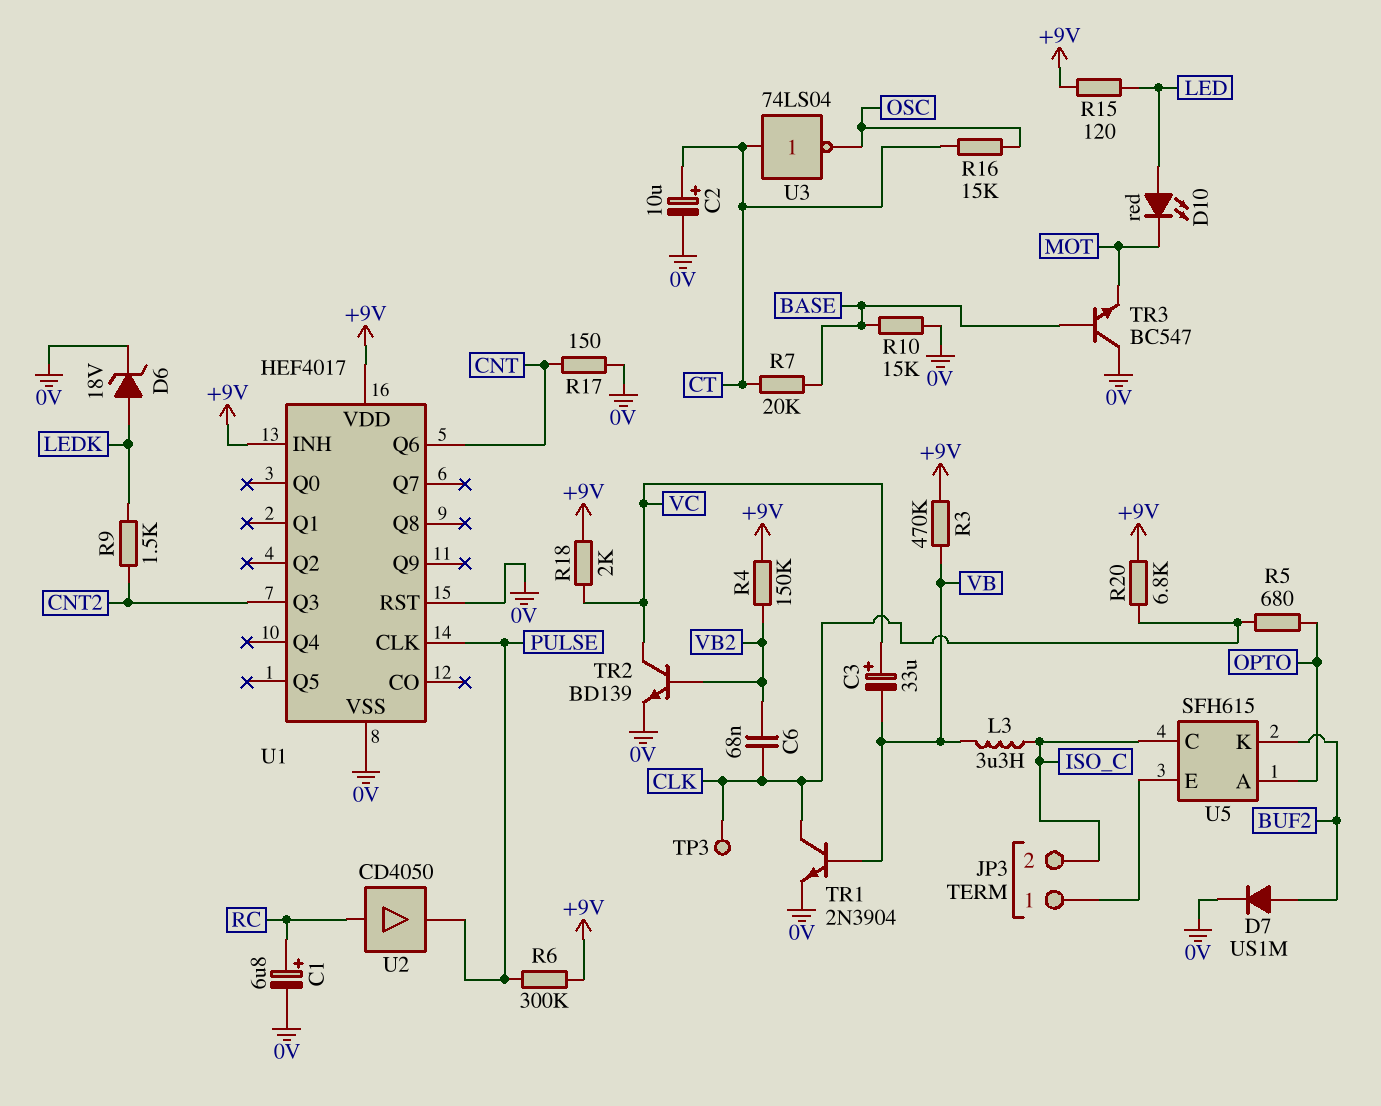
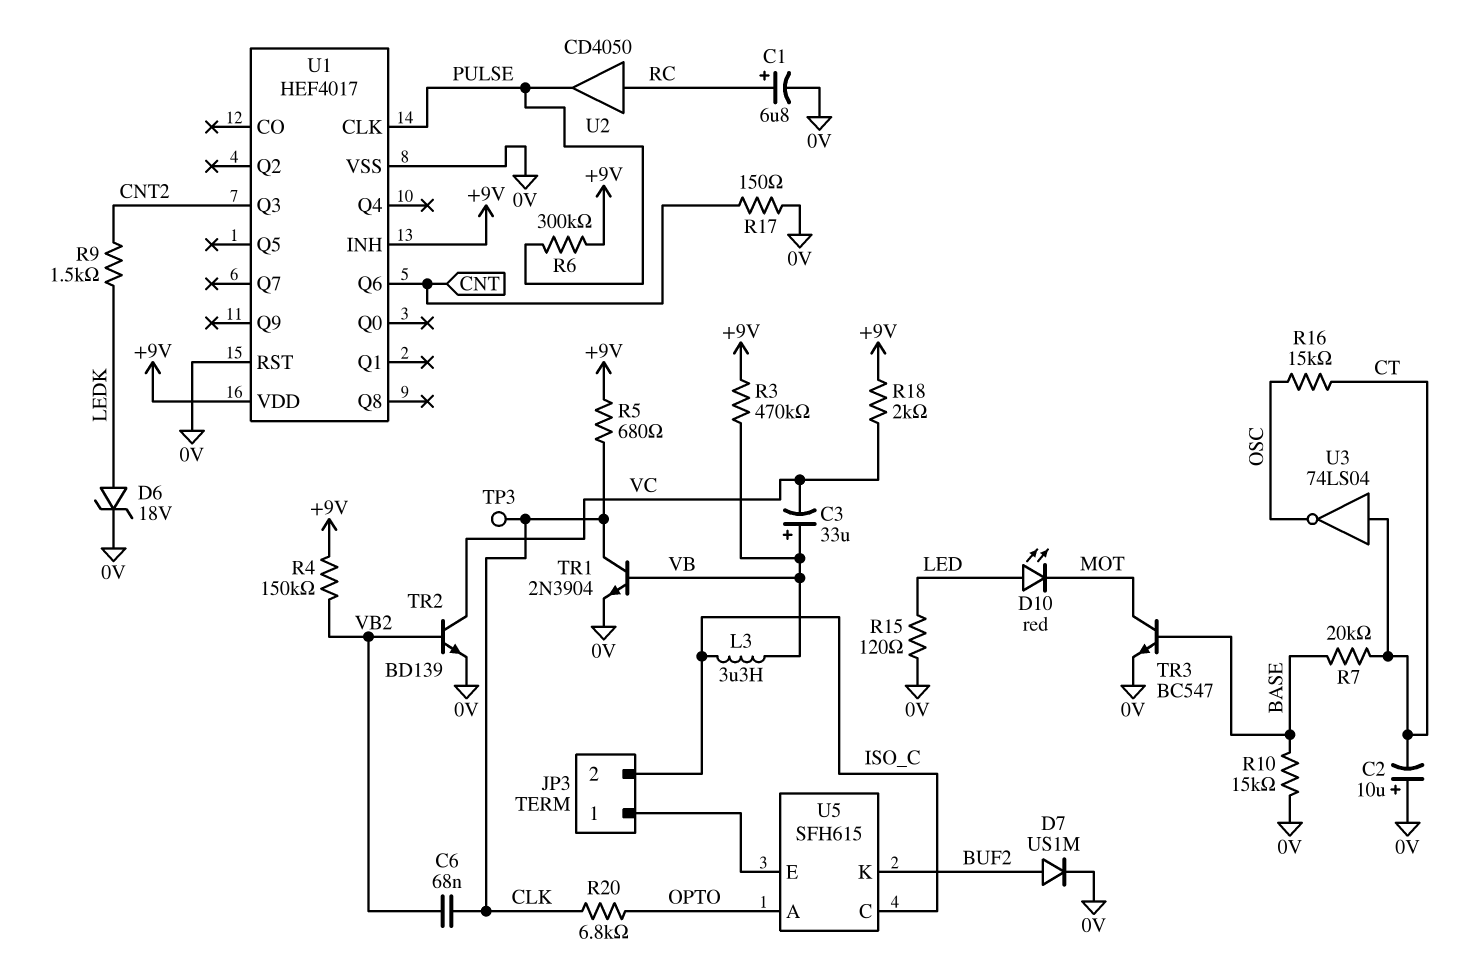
C2: 10uF (plus CT, minus 0V) -> 10uF (plus 0V, minus CT)
C3: 33uF (plus VC, minus VB) -> 33uF (plus VB, minus VC)
R5: 680 (CLK, OPTO) -> 680 (+9V, CLK)
R15: 120 (+9V, LED) -> 120 (0V, LED)
R20: 6.8k (+9V, CLK) -> 6.8k (CLK, OPTO)
TR3: NPN BC547 (B BASE, C 0V, E MOT) -> NPN BC547 (B BASE, C MOT, E 0V)

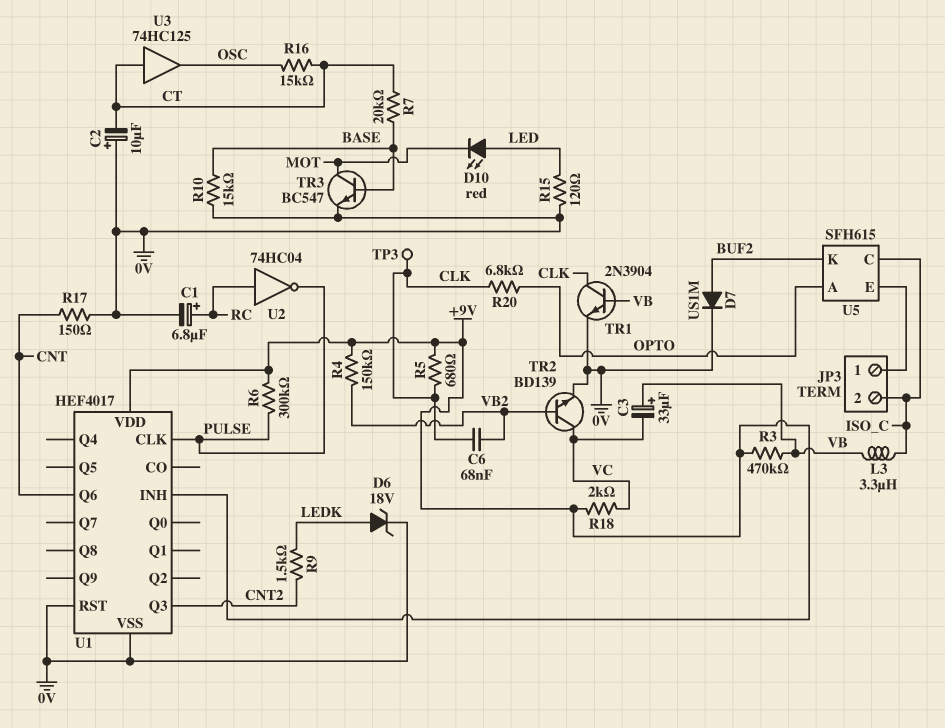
U2: buffer CD4050 (in RC, out PULSE) -> NOT 74HC04 (in RC, out PULSE)
U3: NOT 74LS04 (in CT, out OSC) -> buffer 74HC125 (in CT, out OSC)

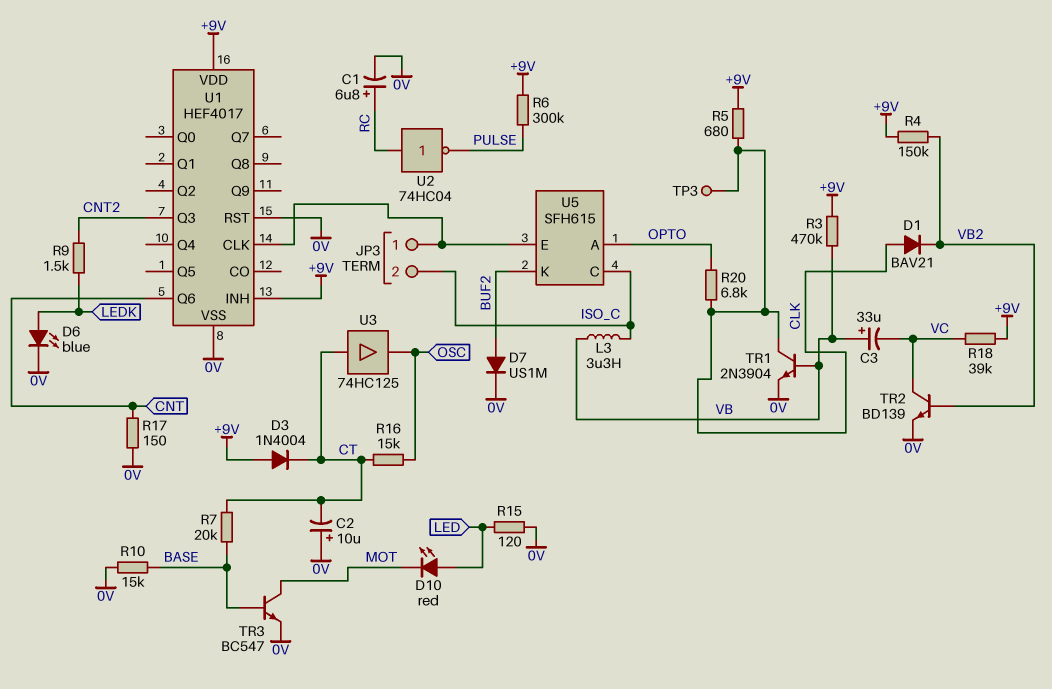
C6: 68nF (CLK, VB2) -> none
D1: none -> diode BAV21 (A CLK, K VB2)
D3: none -> diode 1N4004 (A +9V, K CT)
D6: zener 18V (A LEDK, K 0V) -> LED blue (A LEDK, K 0V)
R18: 2k (+9V, VC) -> 39k (+9V, VC)
U1 pin CLK: PULSE -> JP3/1

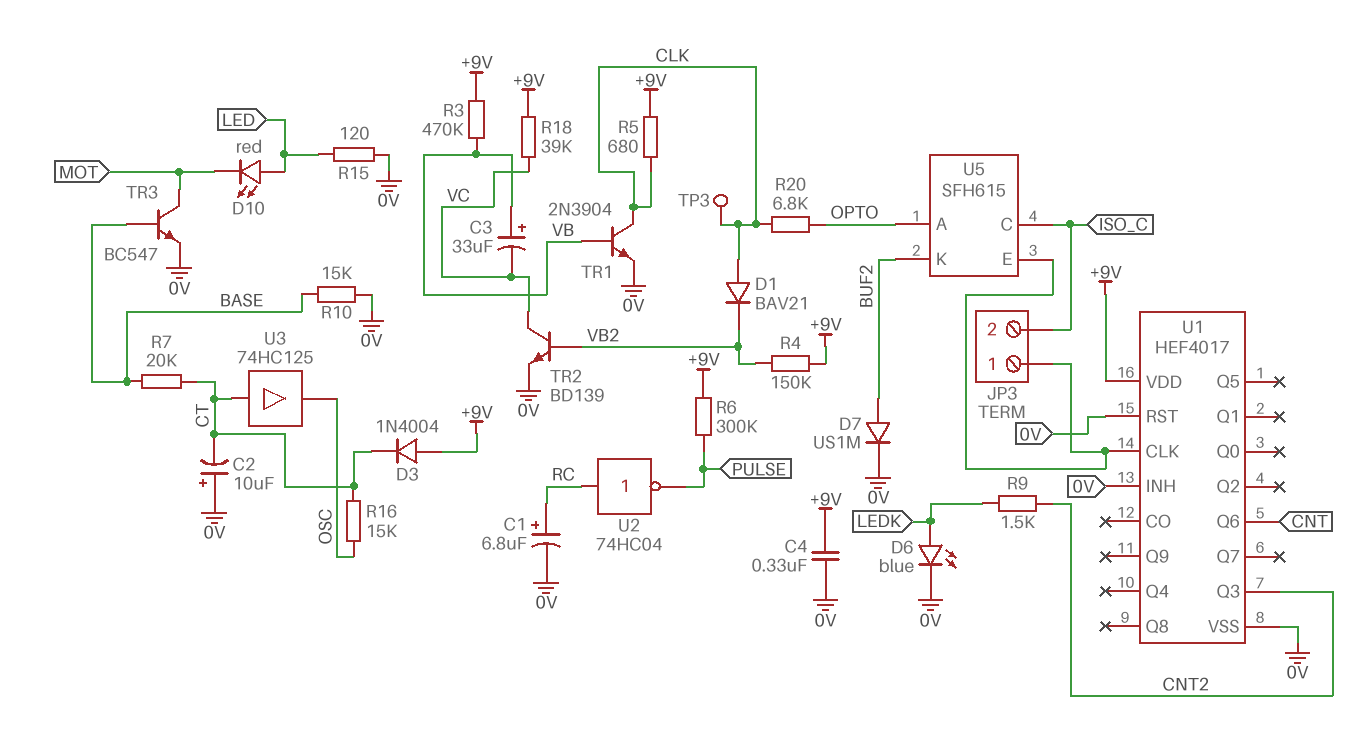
C4: none -> 330nF (+9V, 0V)
L3: 3.3uH (ISO_C, VB) -> none
R17: 150 (0V, CNT) -> none
U1 pin INH: +9V -> 0V

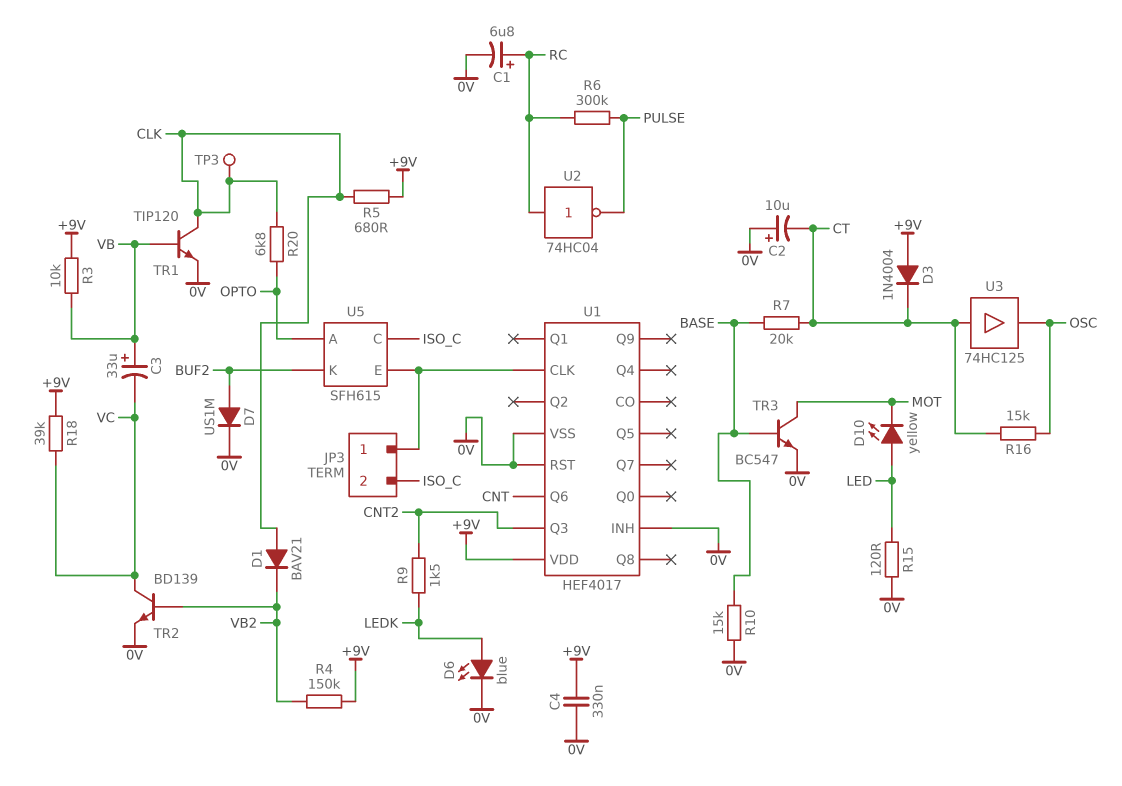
D10: LED red (A LED, K MOT) -> LED yellow (A LED, K MOT)
R3: 470k (+9V, VB) -> 10k (+9V, VB)
R6: 300k (+9V, PULSE) -> 300k (PULSE, RC)
TR1: NPN 2N3904 (B VB, C CLK, E 0V) -> NPN TIP120 (B VB, C CLK, E 0V)

